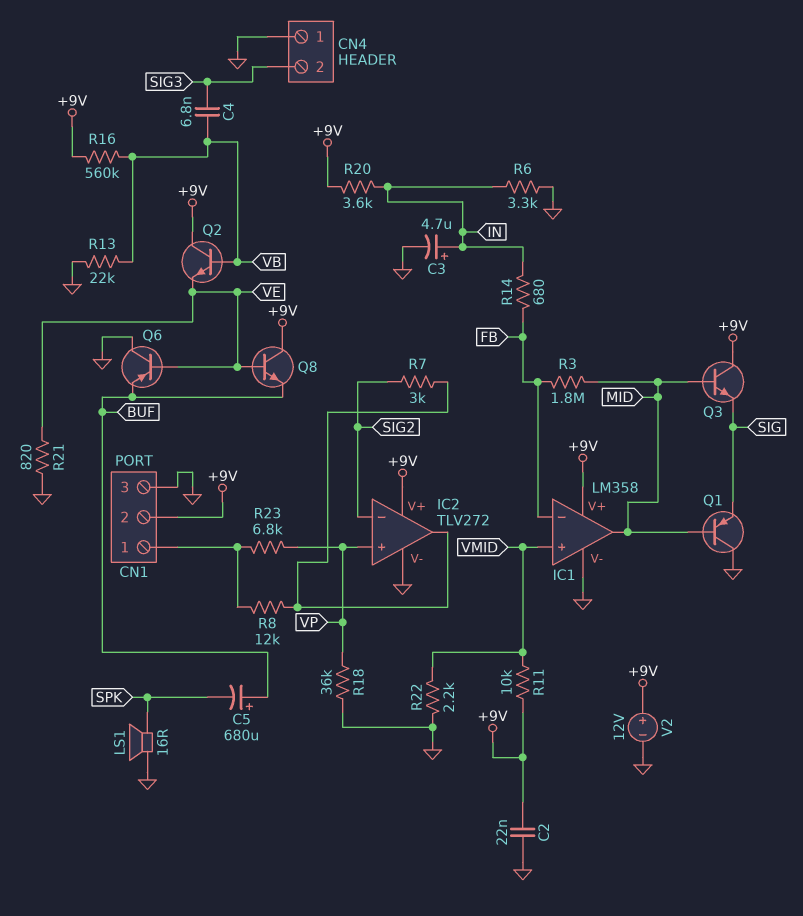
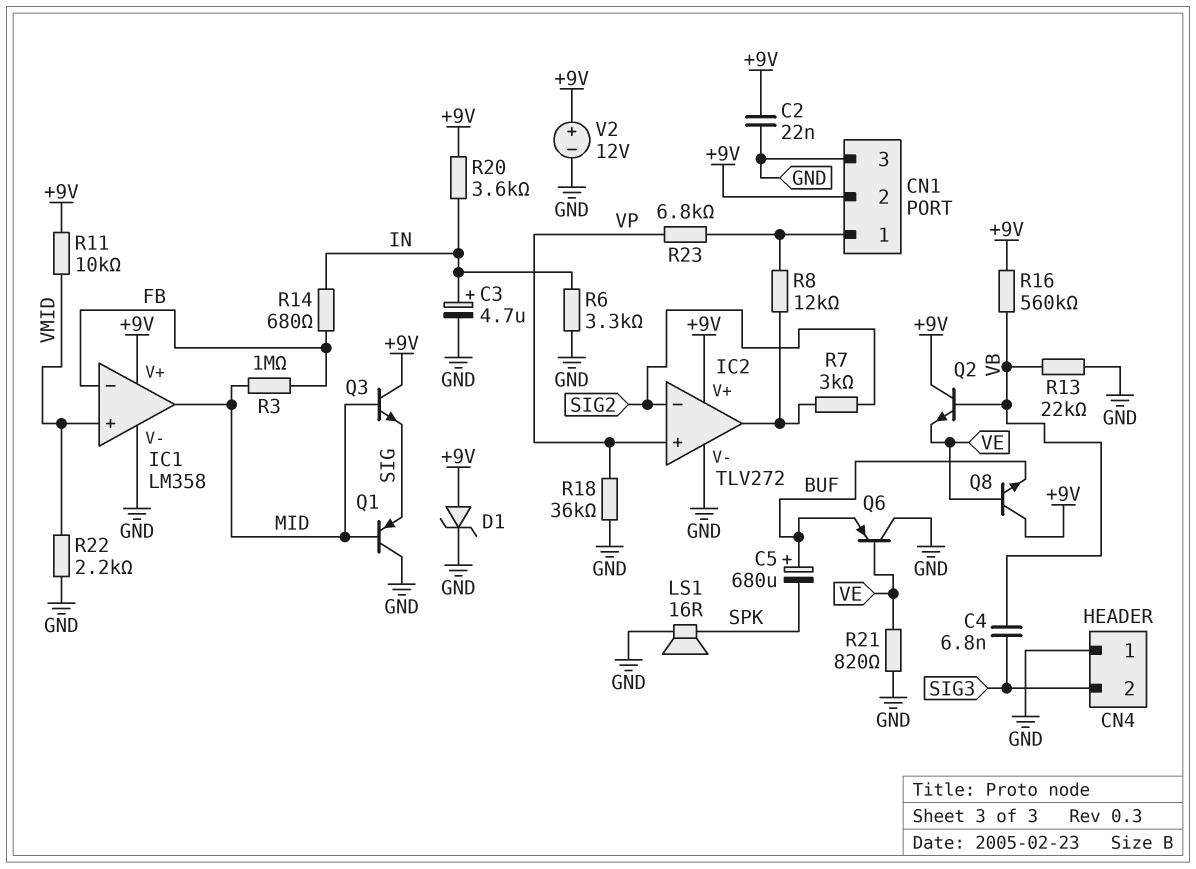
D1: none -> zener (A +9V, K GND)
R3: 1.8M (FB, MID) -> 1M (FB, MID)

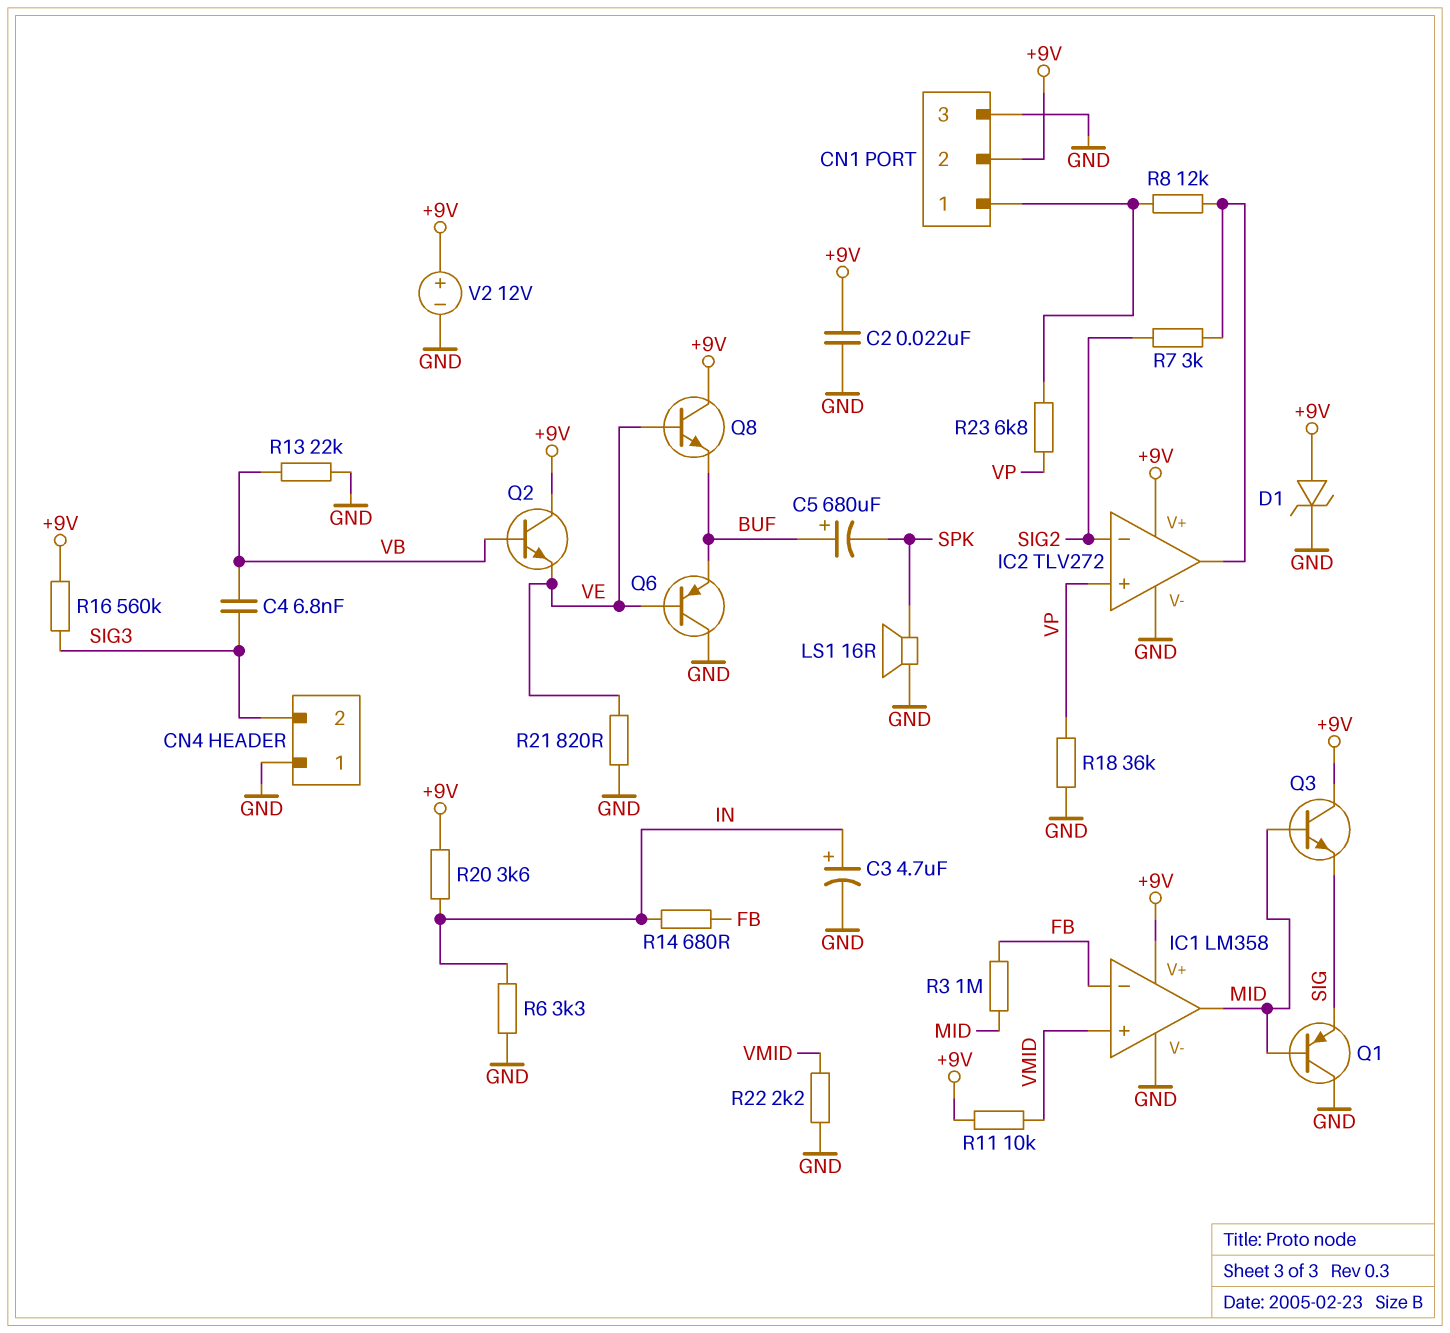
R16: 560k (+9V, VB) -> 560k (+9V, SIG3)

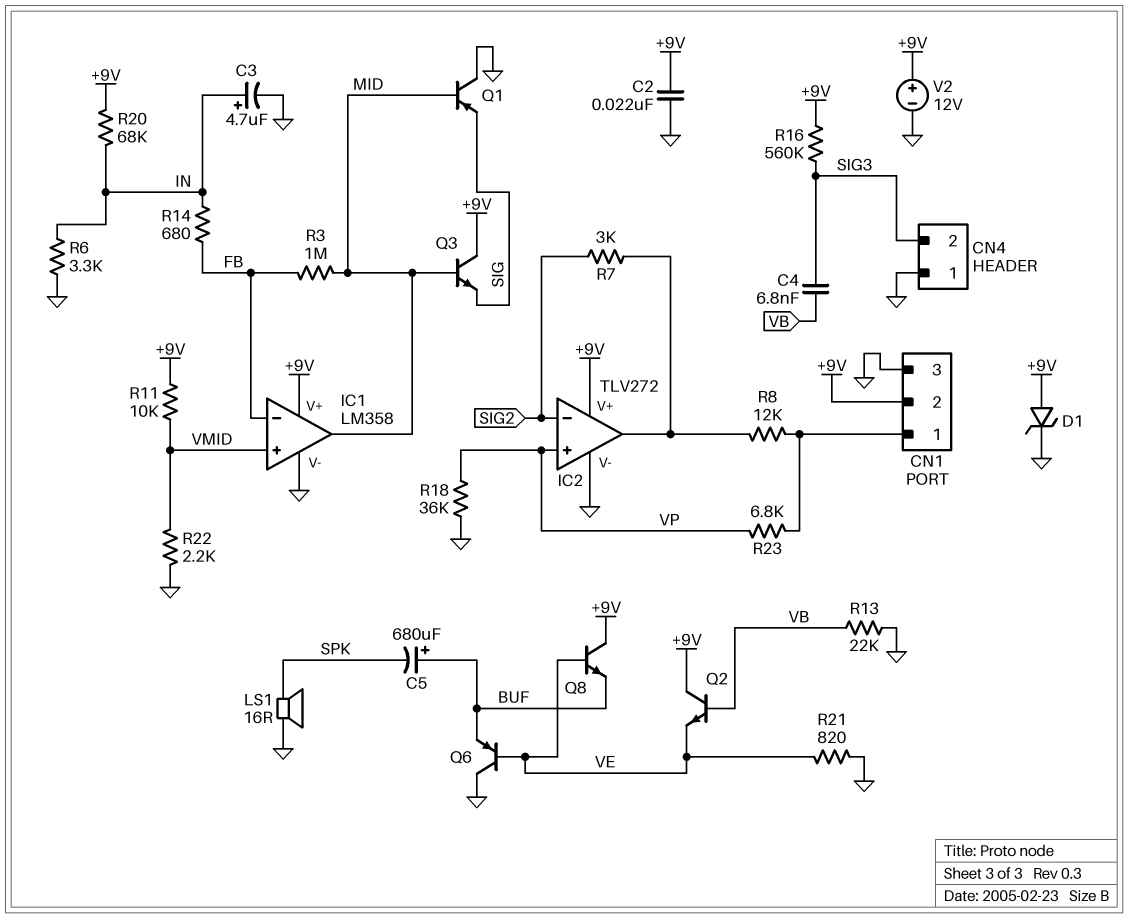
R20: 3.6k (+9V, IN) -> 68k (+9V, IN)

